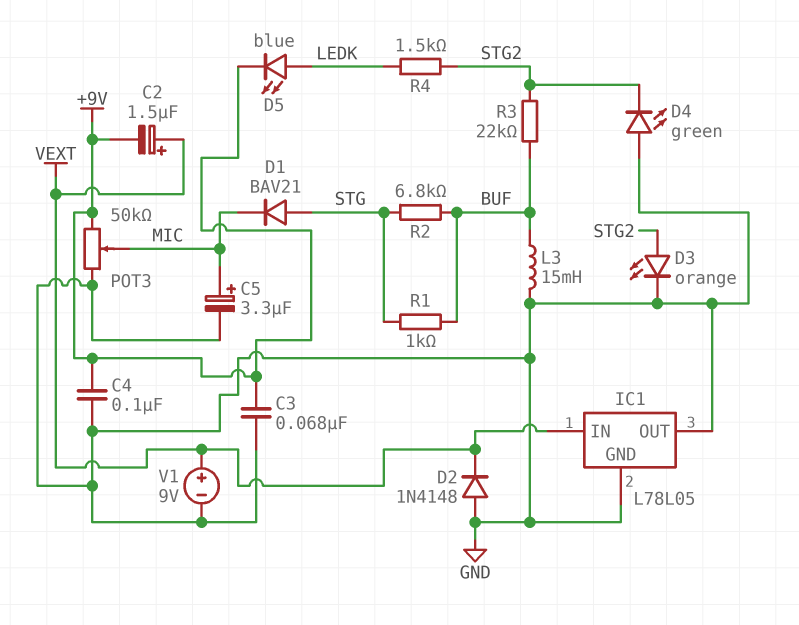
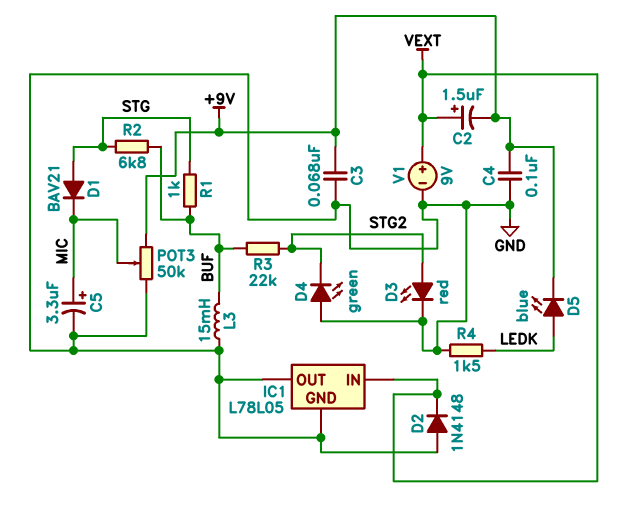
D3: LED orange (A STG2, K GND) -> LED red (A STG2, K GND)
R4: 1.5k (LEDK, STG2) -> 1.5k (GND, LEDK)

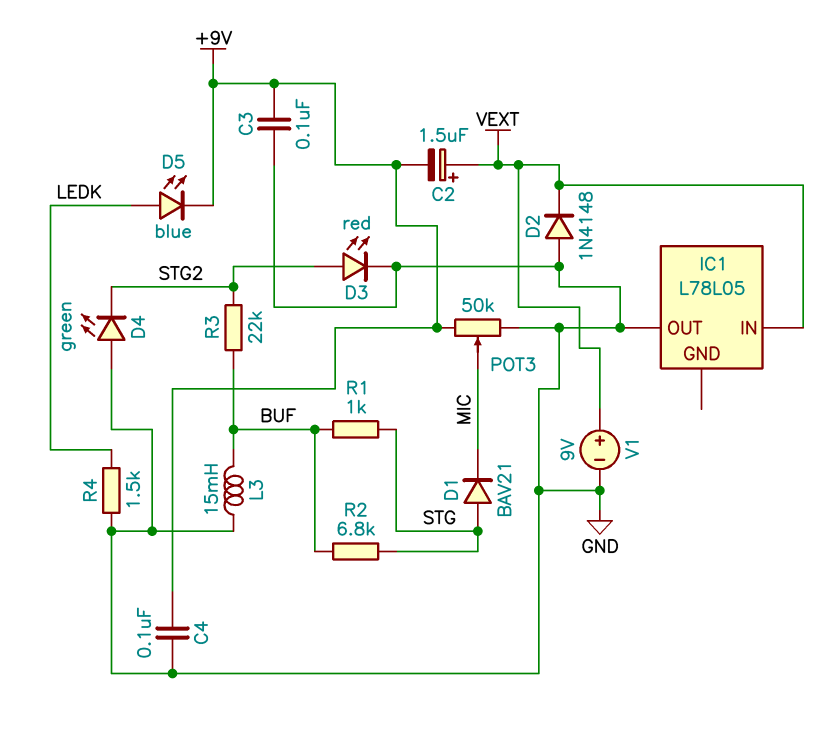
C3: 68nF (+9V, GND) -> 100nF (+9V, GND)
C5: 3.3uF (plus MIC, minus GND) -> none
IC1 pin GND: GND -> none

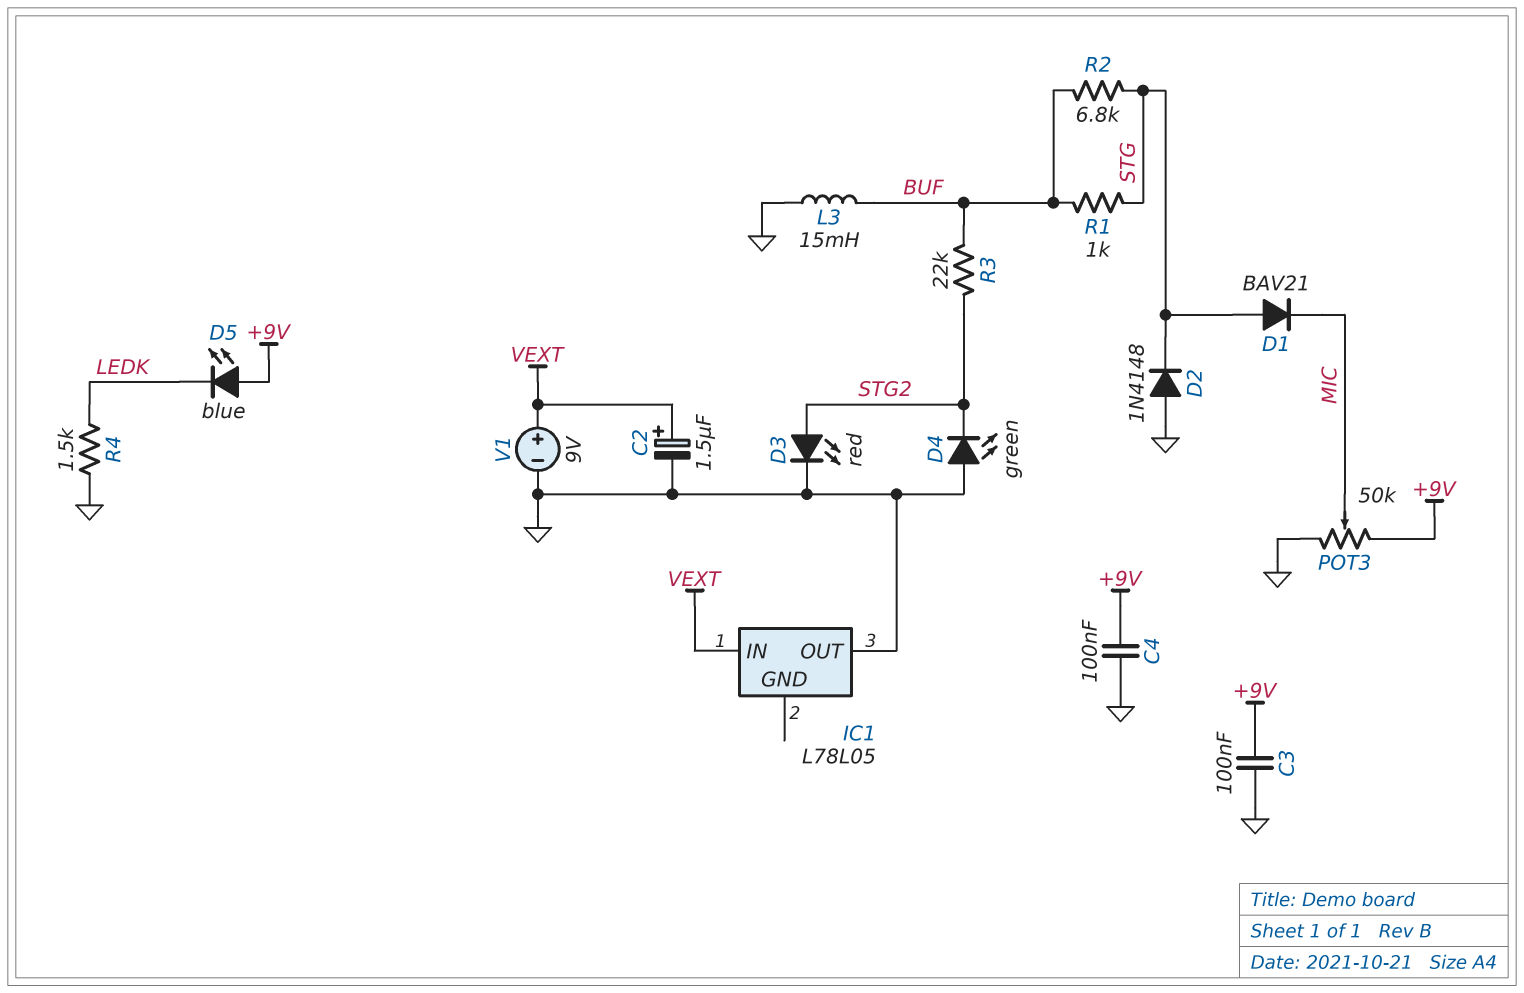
C2: 1.5uF (plus VEXT, minus +9V) -> 1.5uF (plus VEXT, minus GND)
D2: diode 1N4148 (A GND, K VEXT) -> diode 1N4148 (A GND, K STG)
D5: LED blue (A LEDK, K +9V) -> LED blue (A +9V, K LEDK)

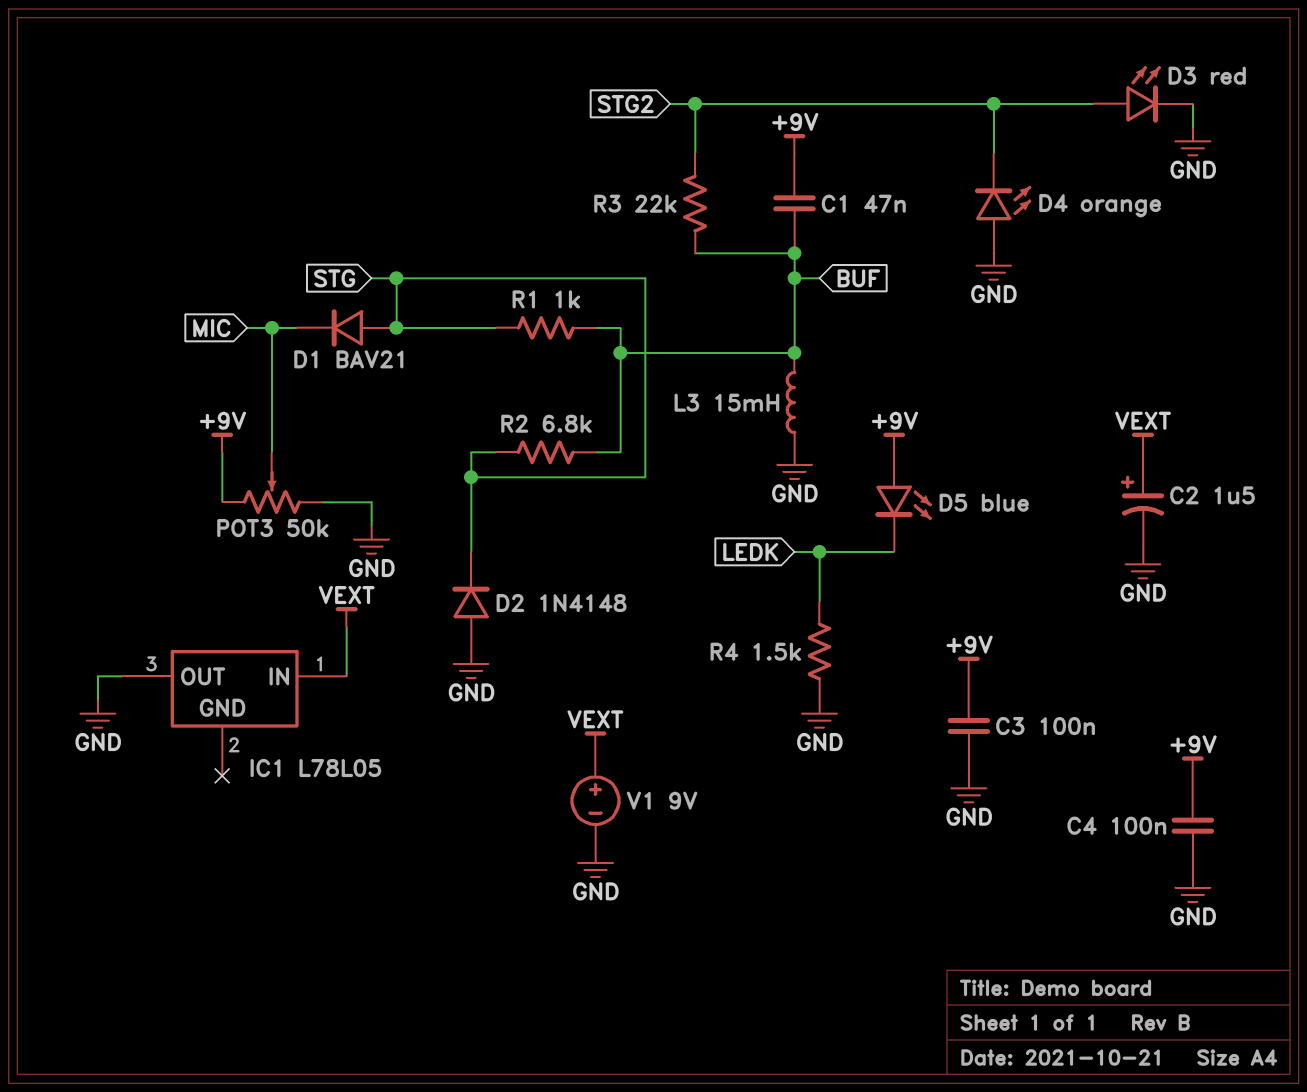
C1: none -> 47nF (+9V, BUF)
D4: LED green (A GND, K STG2) -> LED orange (A GND, K STG2)

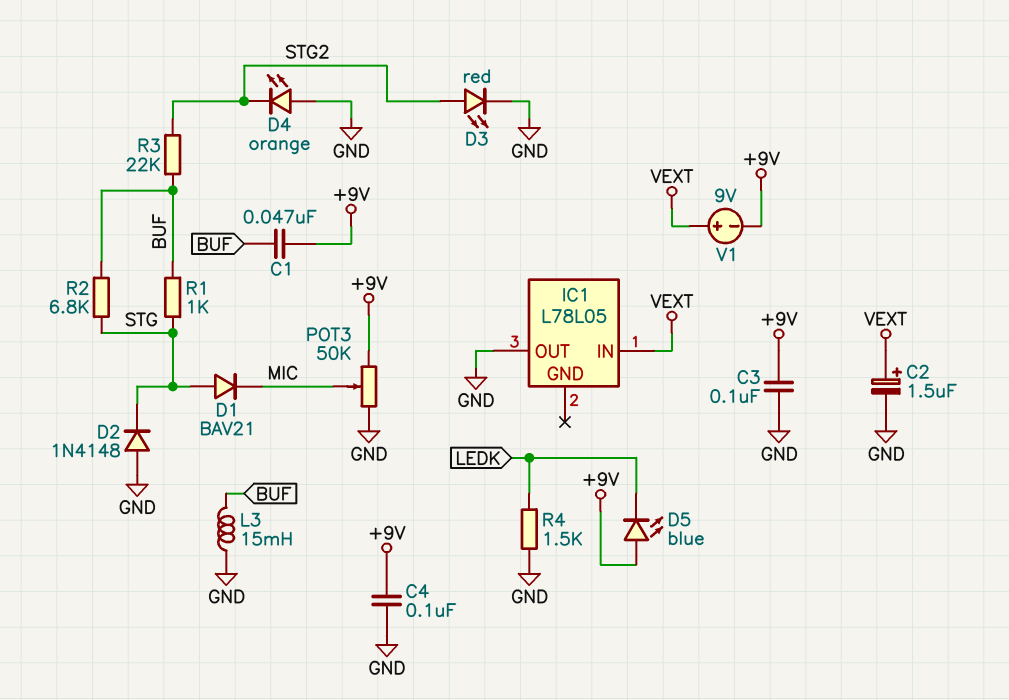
V1: 9V (plus VEXT, minus GND) -> 9V (plus VEXT, minus +9V)

